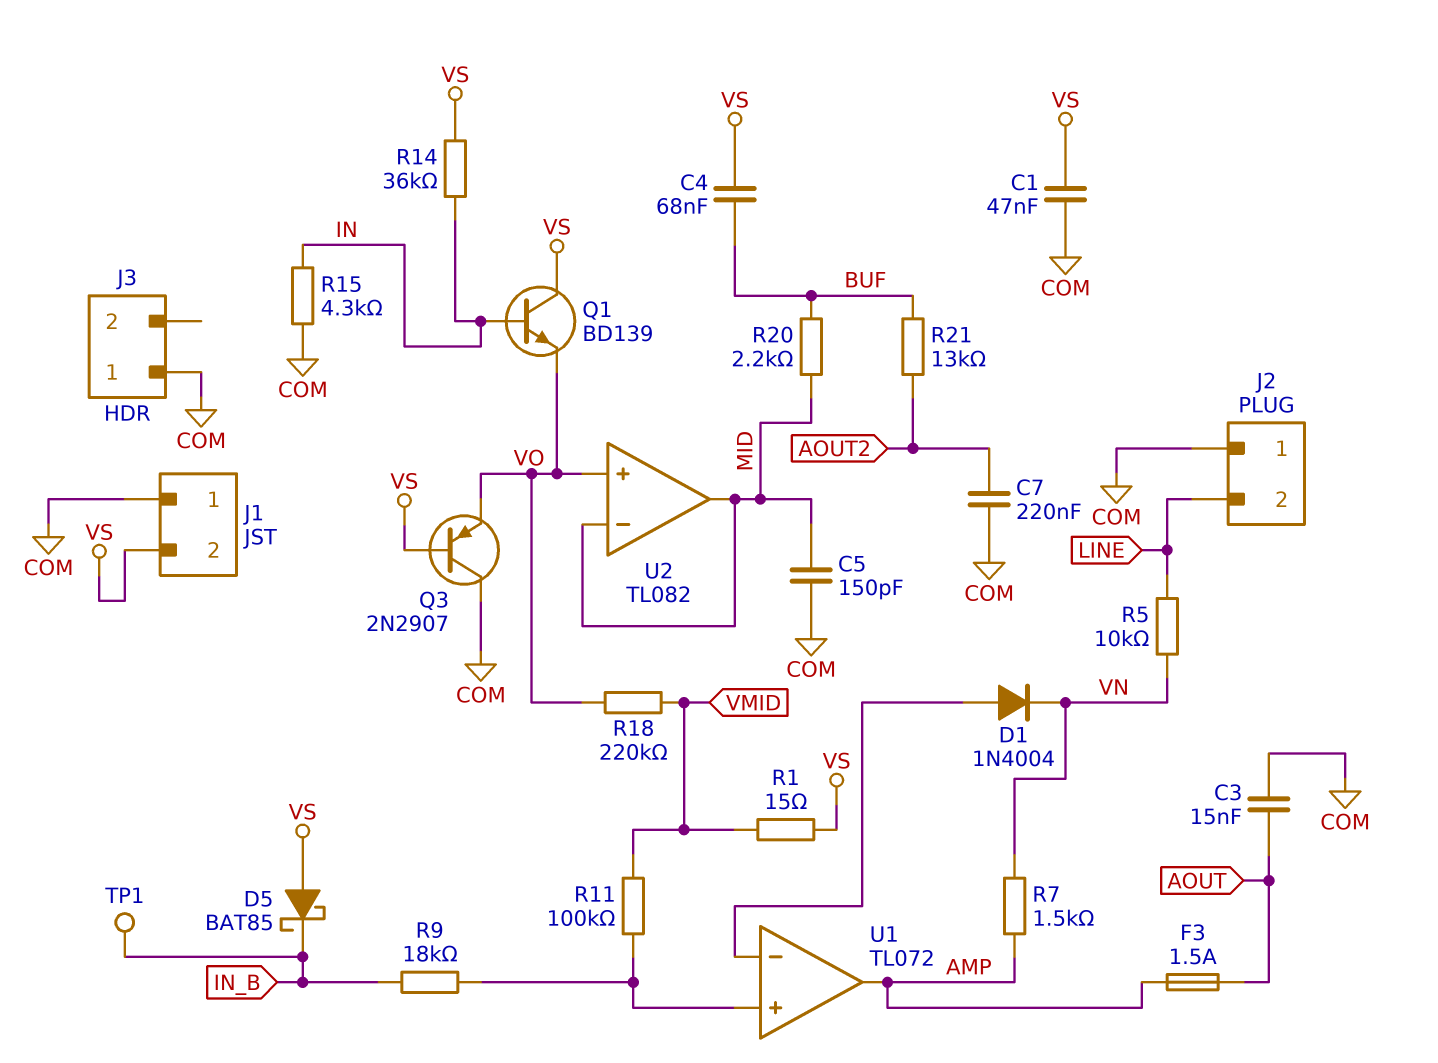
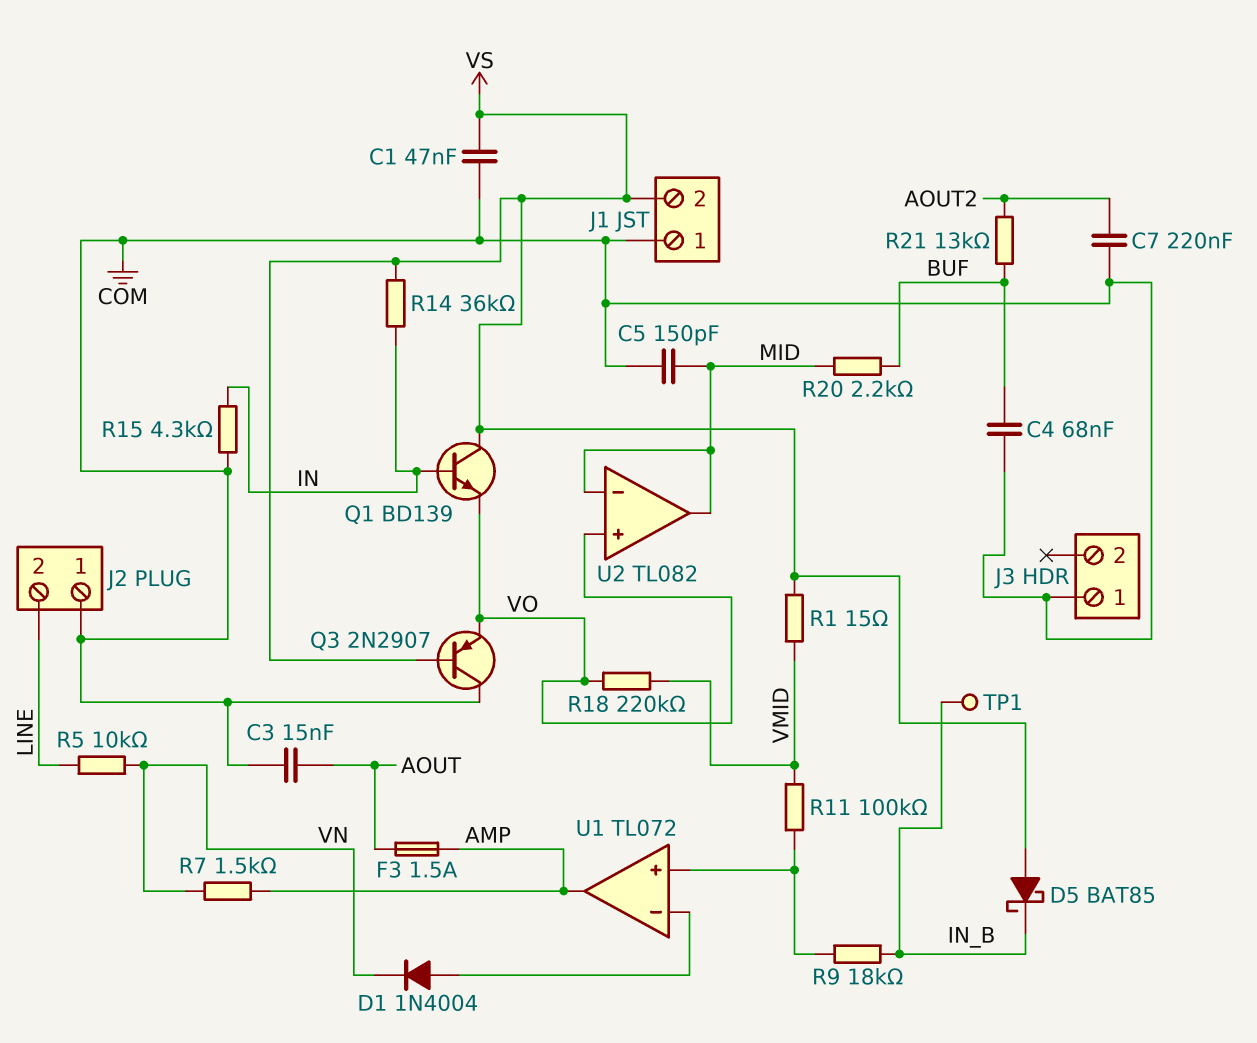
C4: 68nF (BUF, VS) -> 68nF (BUF, COM)

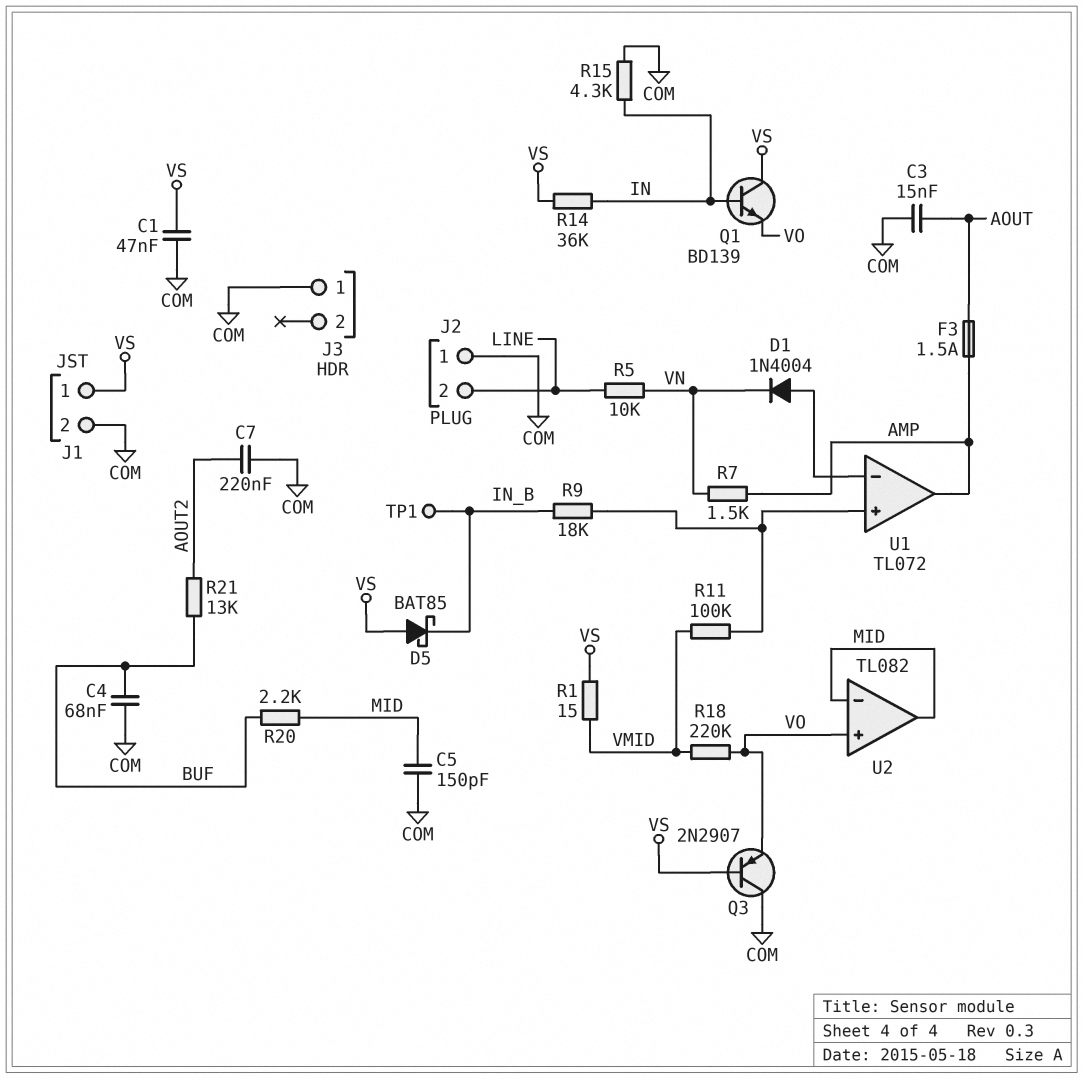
J1 pin 1: COM -> VS
J1 pin 2: VS -> COM

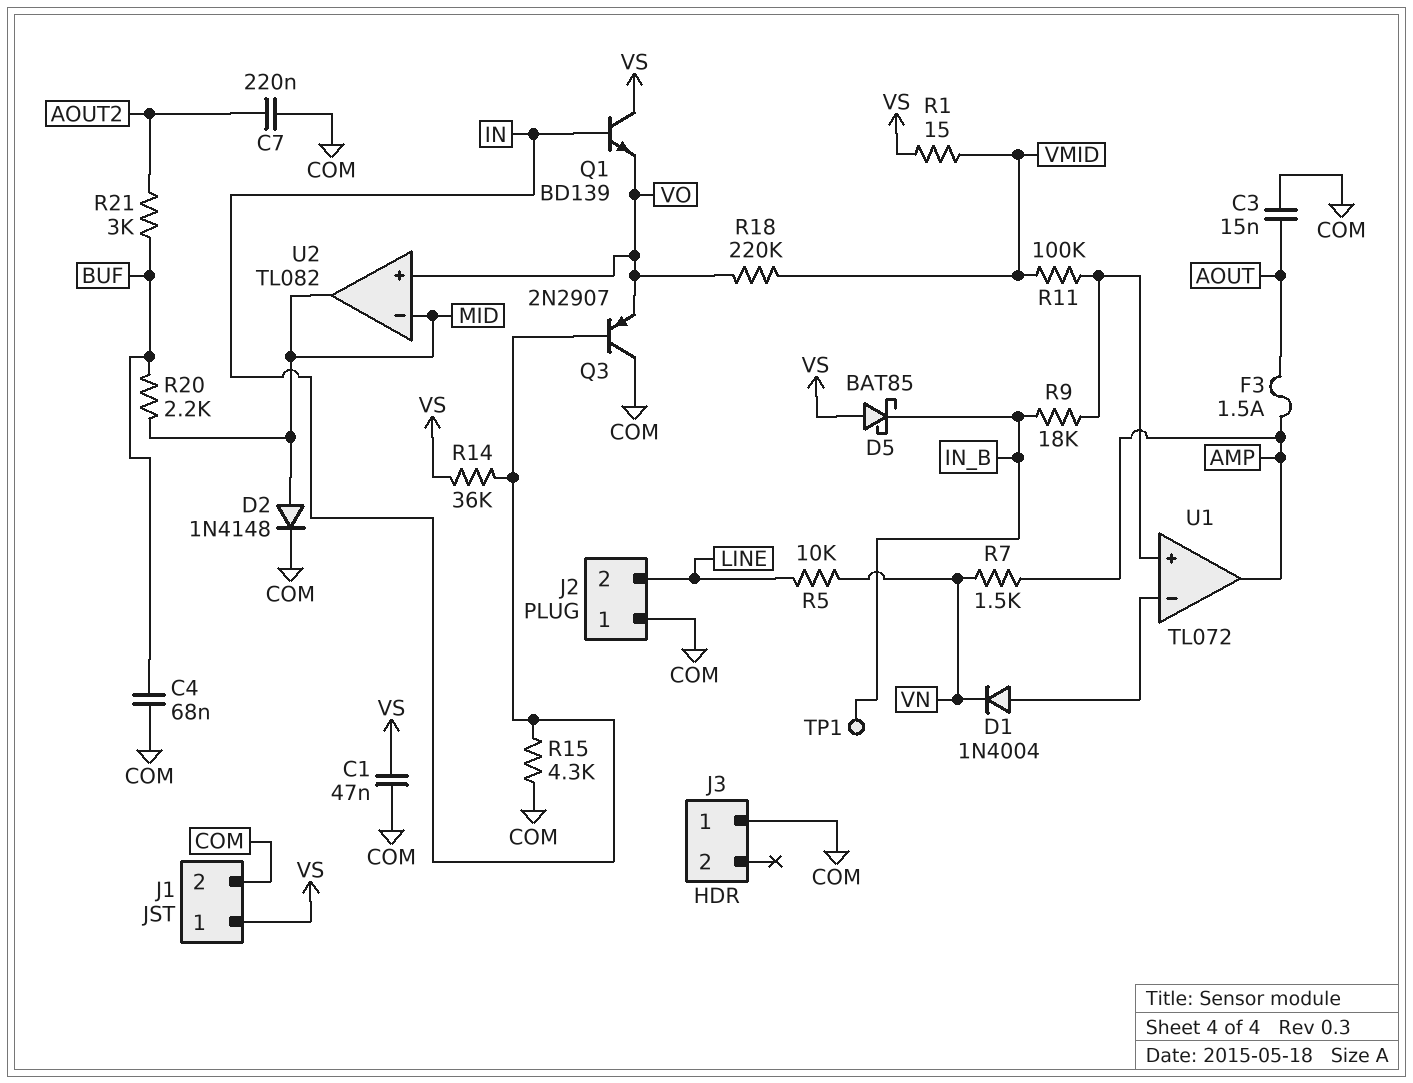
C5: 150pF (COM, MID) -> none
D2: none -> diode 1N4148 (A MID, K COM)
Q3: PNP 2N2907 (B VS, C COM, E VO) -> PNP 2N2907 (B IN, C COM, E VO)
R21: 13k (AOUT2, BUF) -> 3k (AOUT2, BUF)

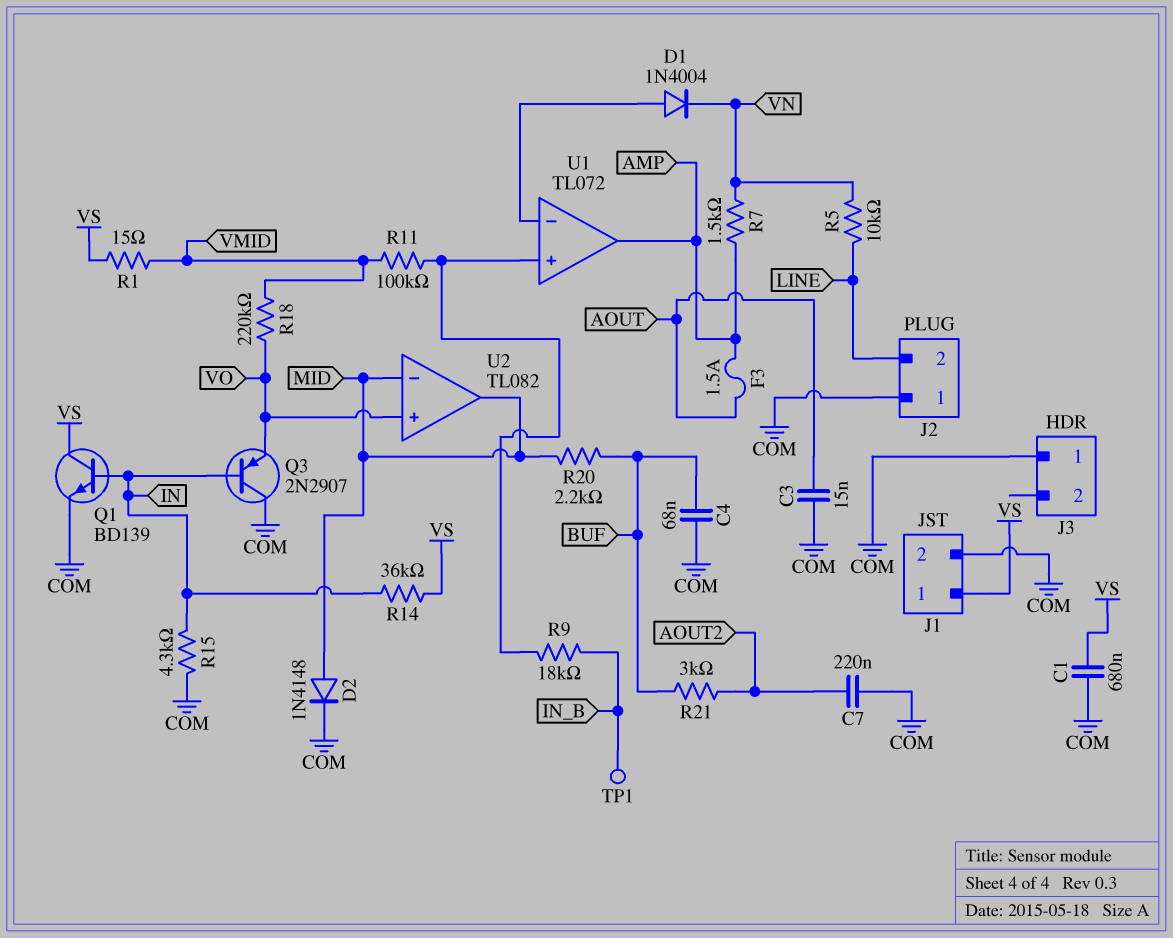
C1: 47nF (COM, VS) -> 680nF (COM, VS)
D5: schottky BAT85 (A VS, K IN_B) -> none
Q1: NPN BD139 (B IN, C VS, E VO) -> NPN BD139 (B IN, C VS, E COM)

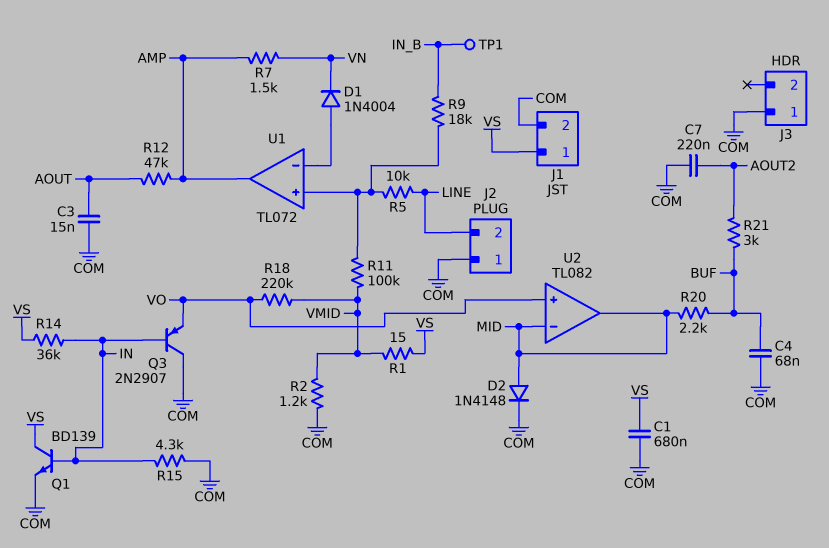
F3: 1.5A (AMP, AOUT) -> none
R2: none -> 1.2k (COM, VMID)
R5: 10k (LINE, VN) -> 10k (LINE, U1/in+)
R12: none -> 47k (AMP, AOUT)

